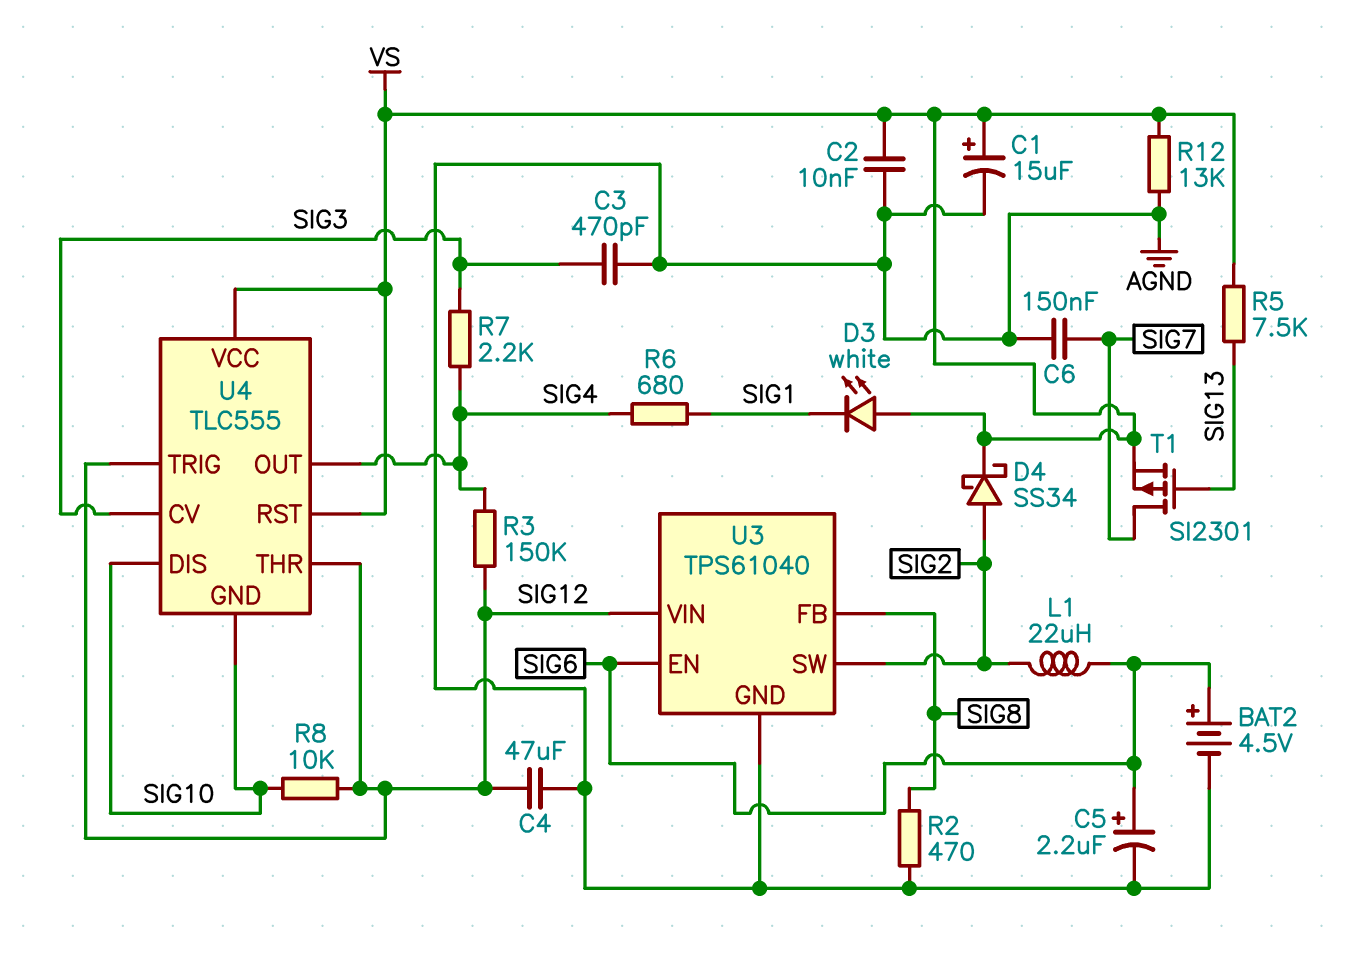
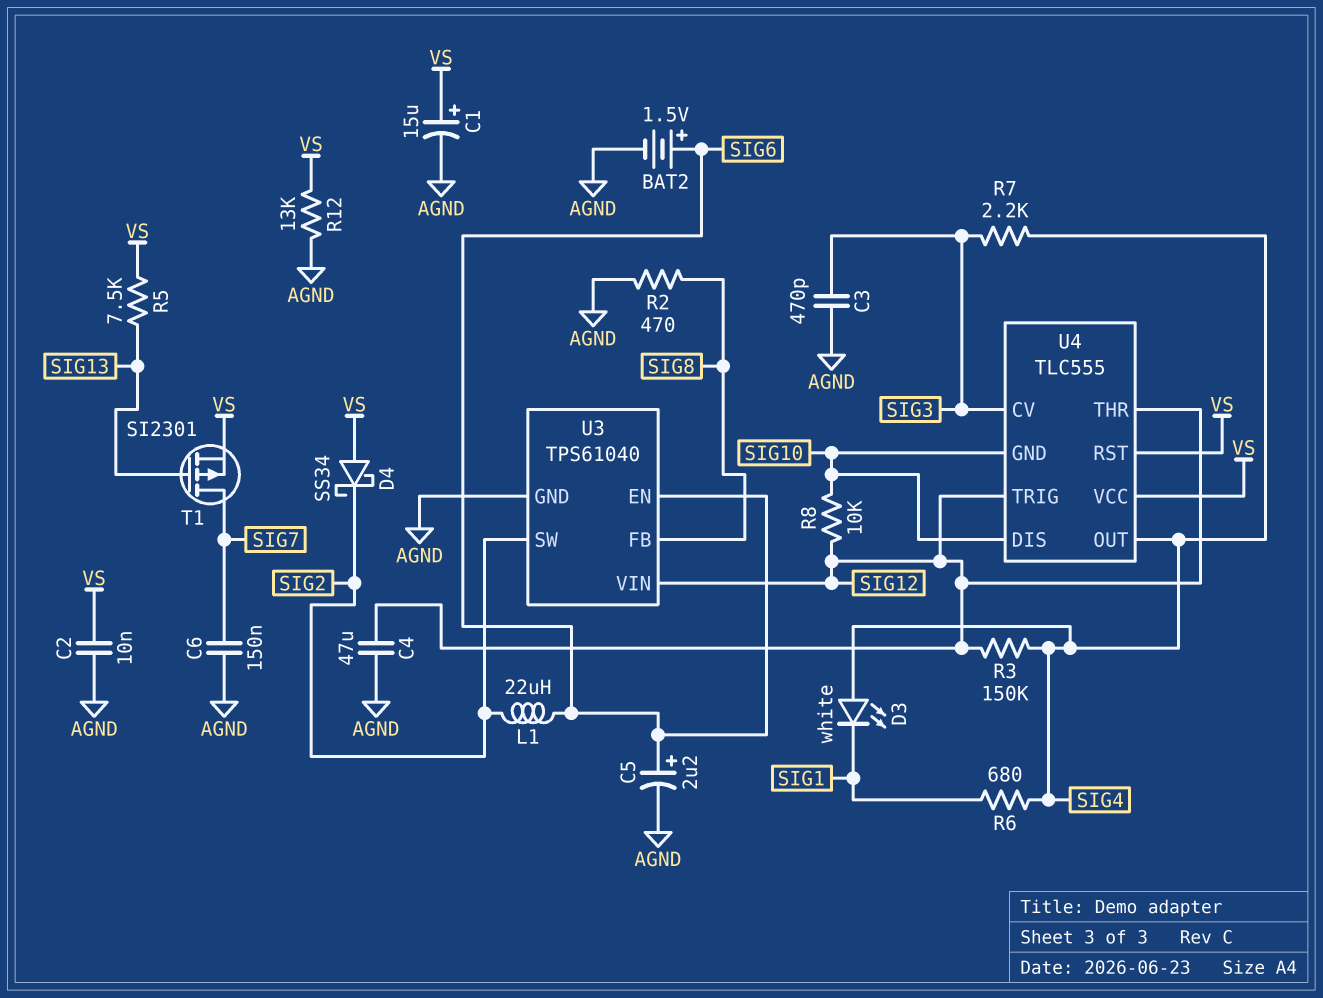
BAT2: 4.5V (plus SIG6, minus AGND) -> 1.5V (plus SIG6, minus AGND)
D3: LED white (A VS, K SIG1) -> LED white (A SIG4, K SIG1)
D4: schottky SS34 (A SIG2, K VS) -> schottky SS34 (A VS, K SIG2)

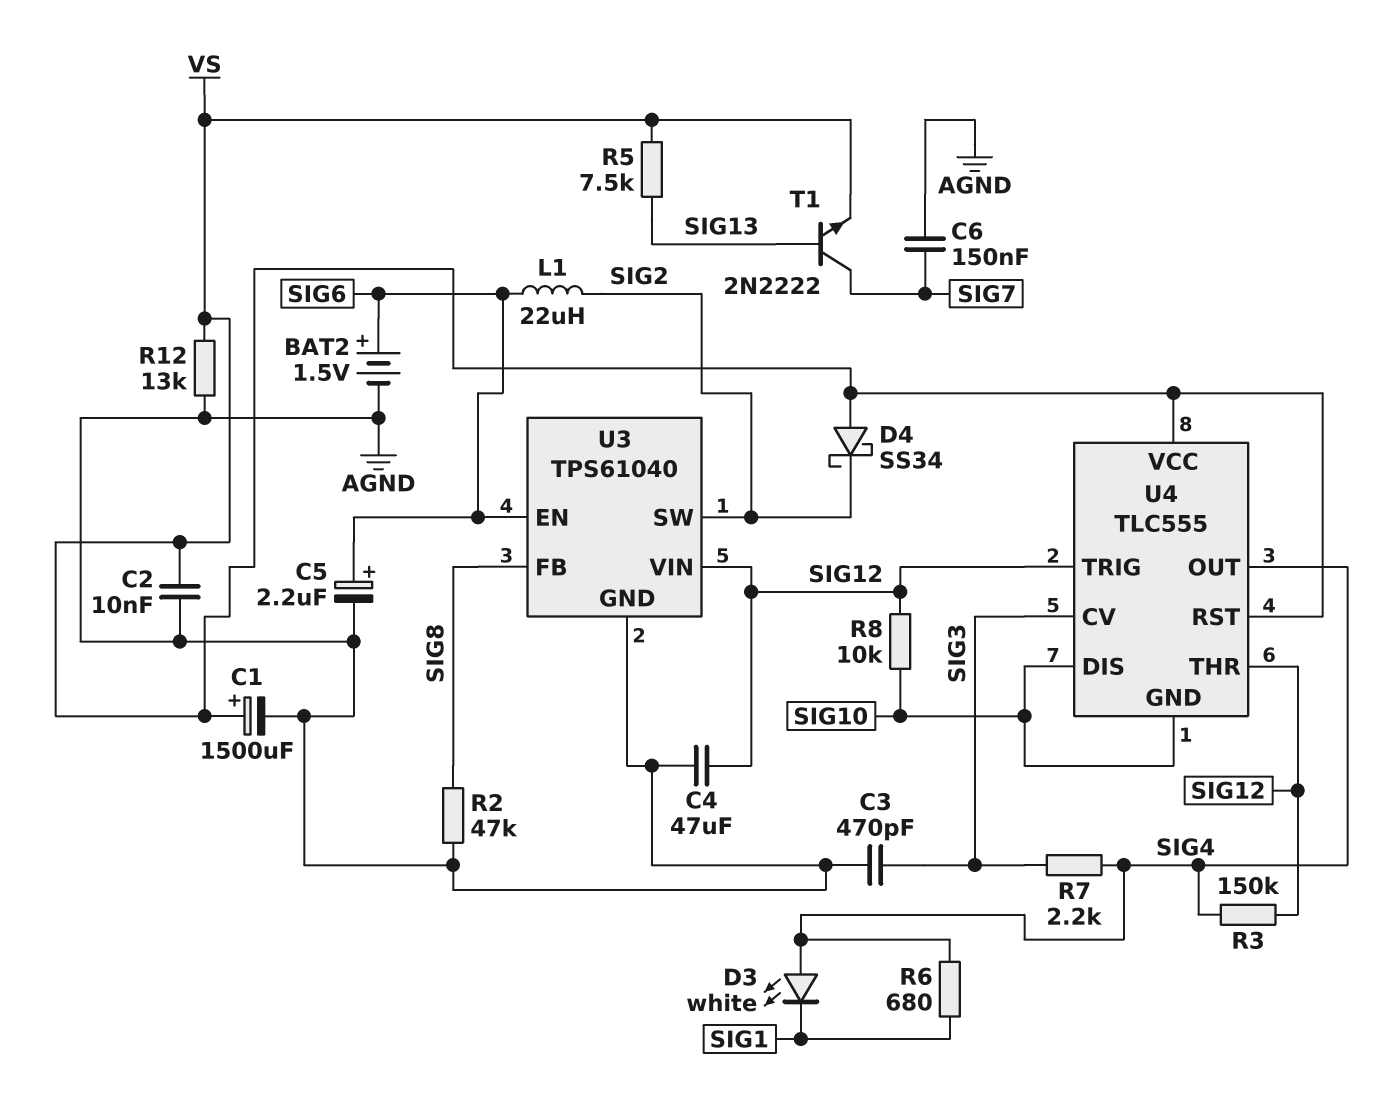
C1: 15uF (plus VS, minus AGND) -> 1500uF (plus VS, minus AGND)
R2: 470 (AGND, SIG8) -> 47k (AGND, SIG8)
T1: PMOS SI2301 (G SIG13, D SIG7, S VS) -> NPN 2N2222 (B SIG13, C SIG7, E VS)

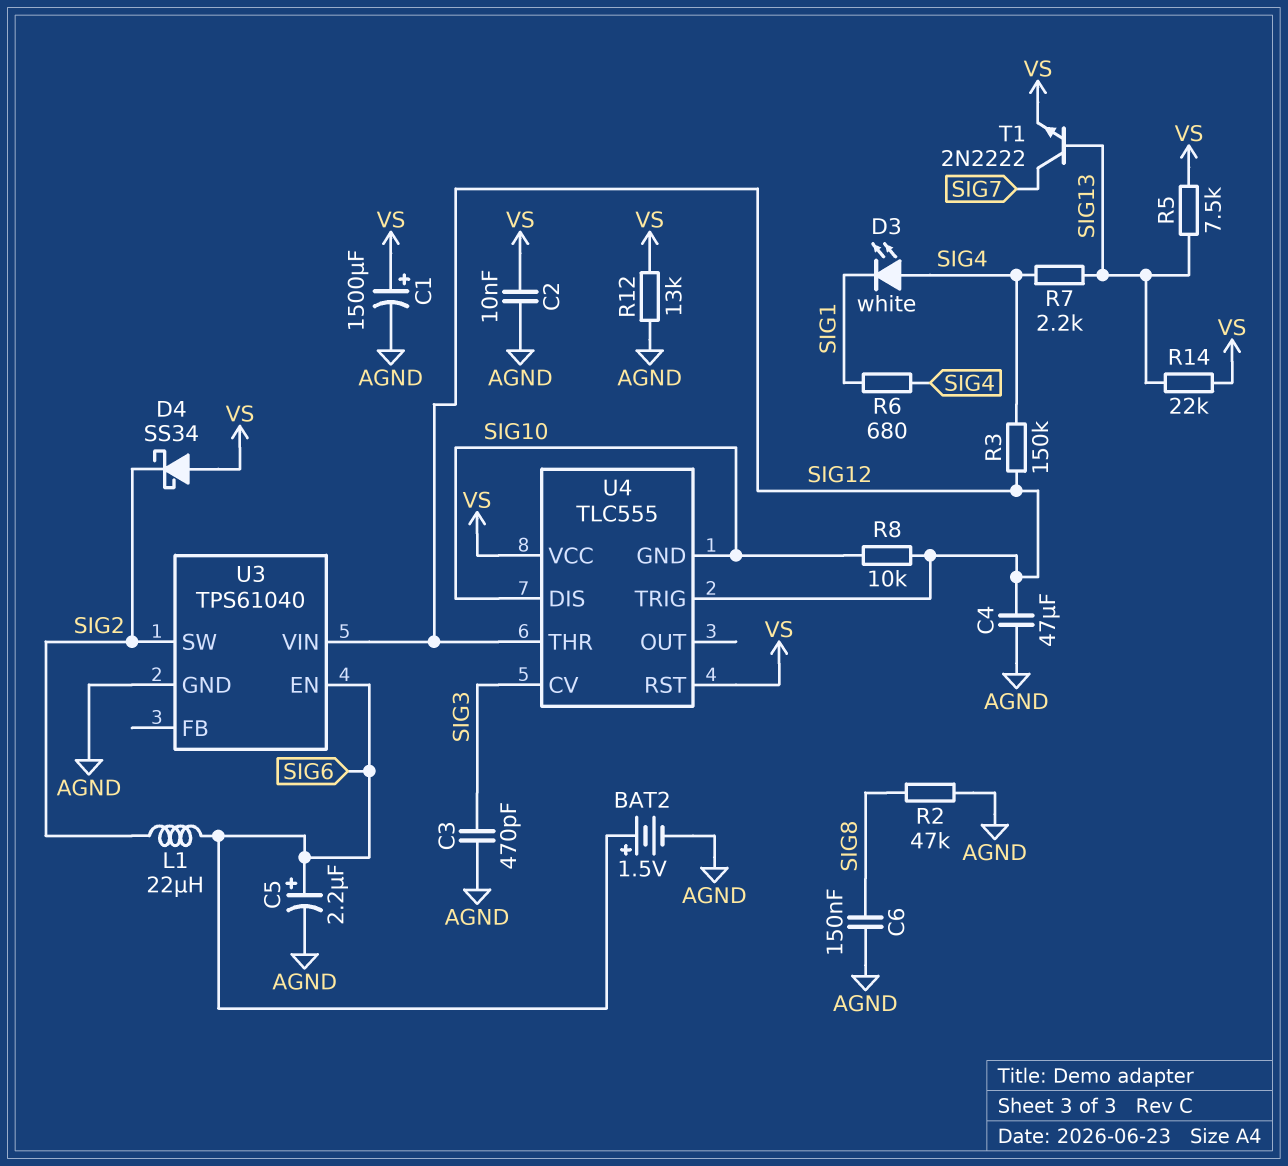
C6: 150nF (AGND, SIG7) -> 150nF (AGND, SIG8)
R7: 2.2k (SIG3, SIG4) -> 2.2k (SIG4, SIG13)
R14: none -> 22k (SIG13, VS)
U3 pin FB: SIG8 -> none
U4 pin OUT: SIG4 -> none

